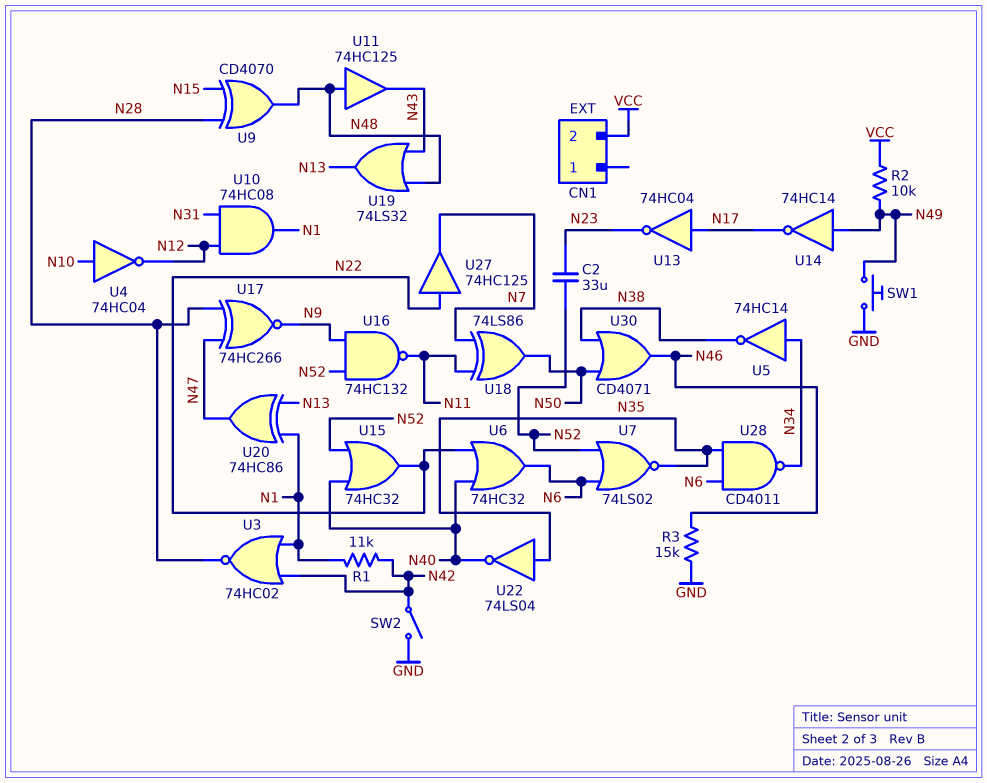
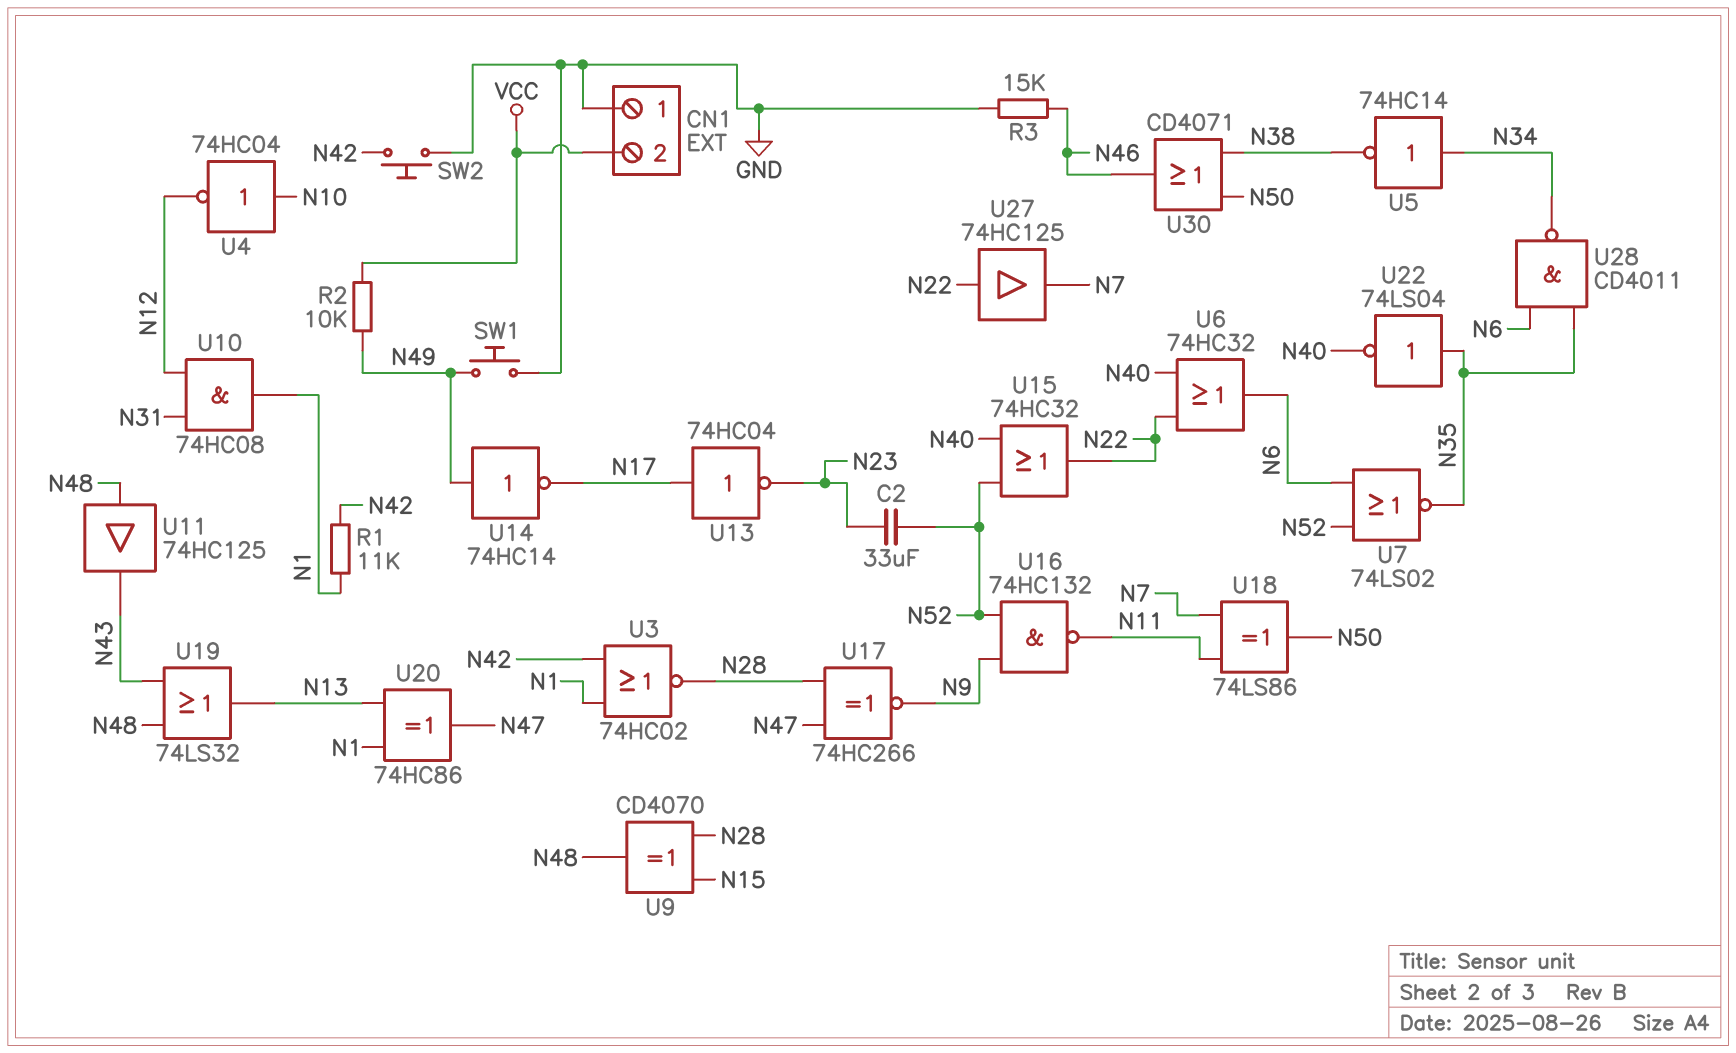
CN1 pin 1: none -> GND
SW2: switch (GND, N42) -> button (GND, N42)

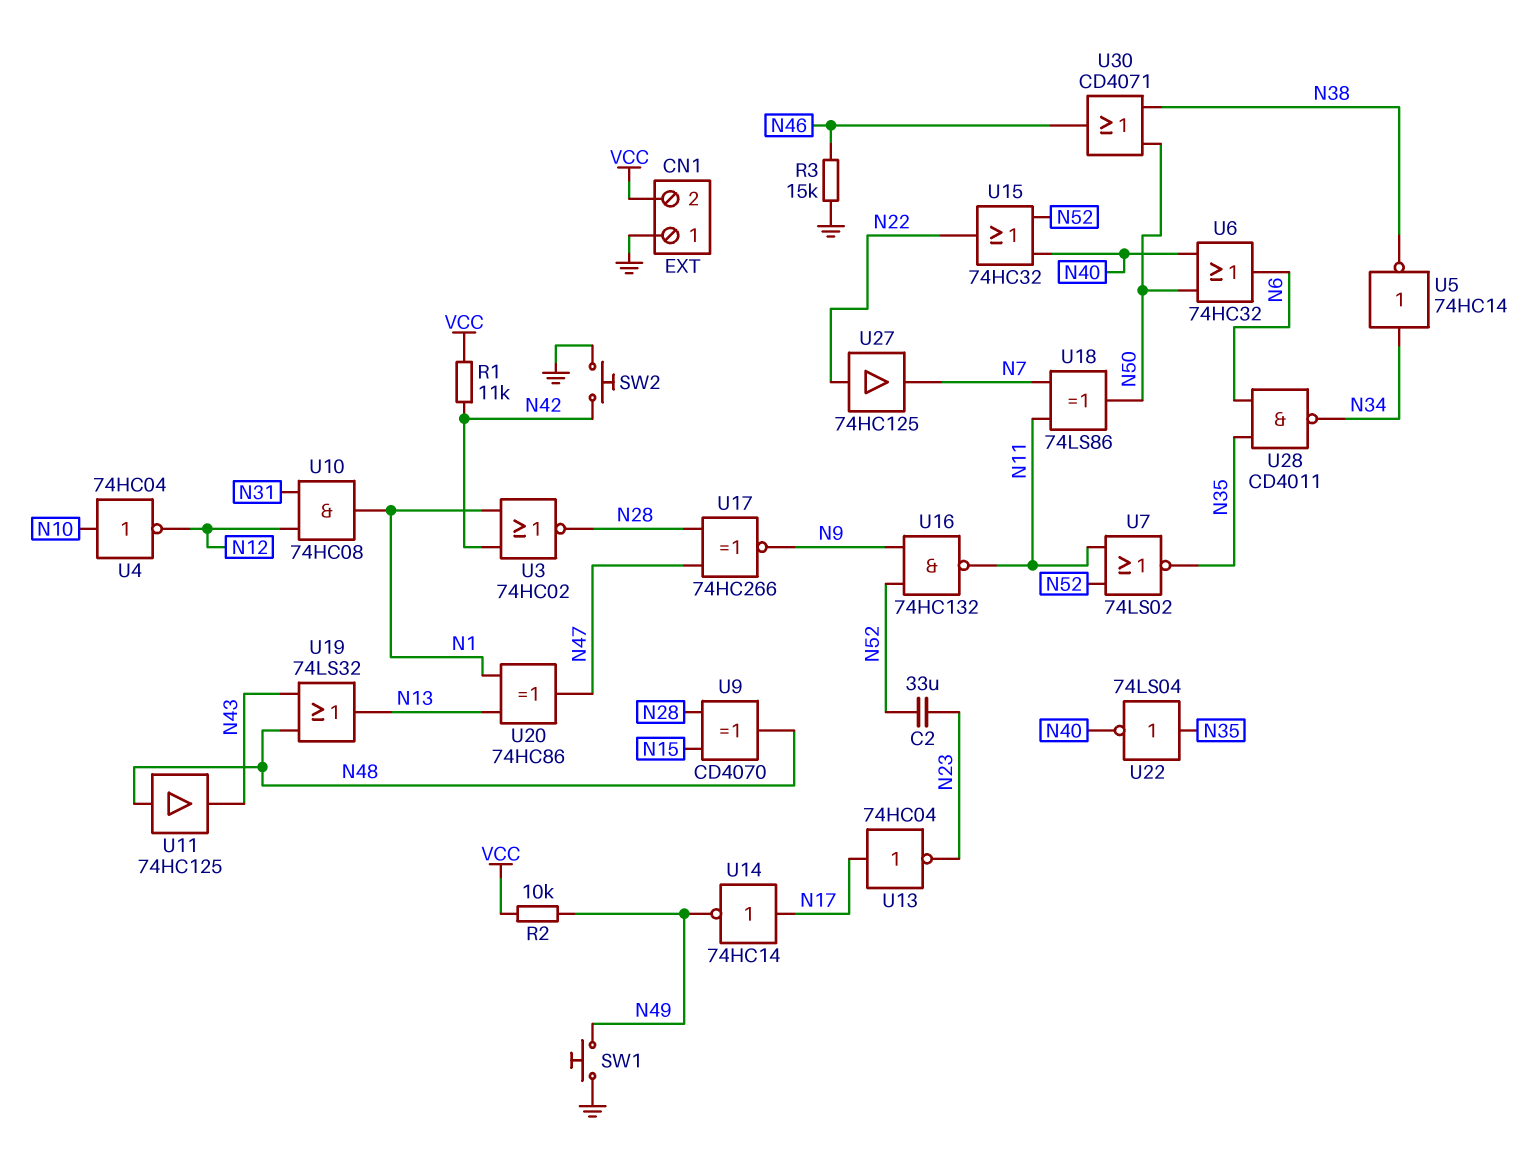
R1: 11k (N1, N42) -> 11k (N42, VCC)
U6: OR 74HC32 (in N22, in N40, out N6) -> OR 74HC32 (in N40, in N50, out N6)
U7: NOR 74LS02 (in N6, in N52, out N35) -> NOR 74LS02 (in N11, in N52, out N35)
U14: NOT 74HC14 (in N49, out N17) -> NOT 74HC14 (in N17, out N49)

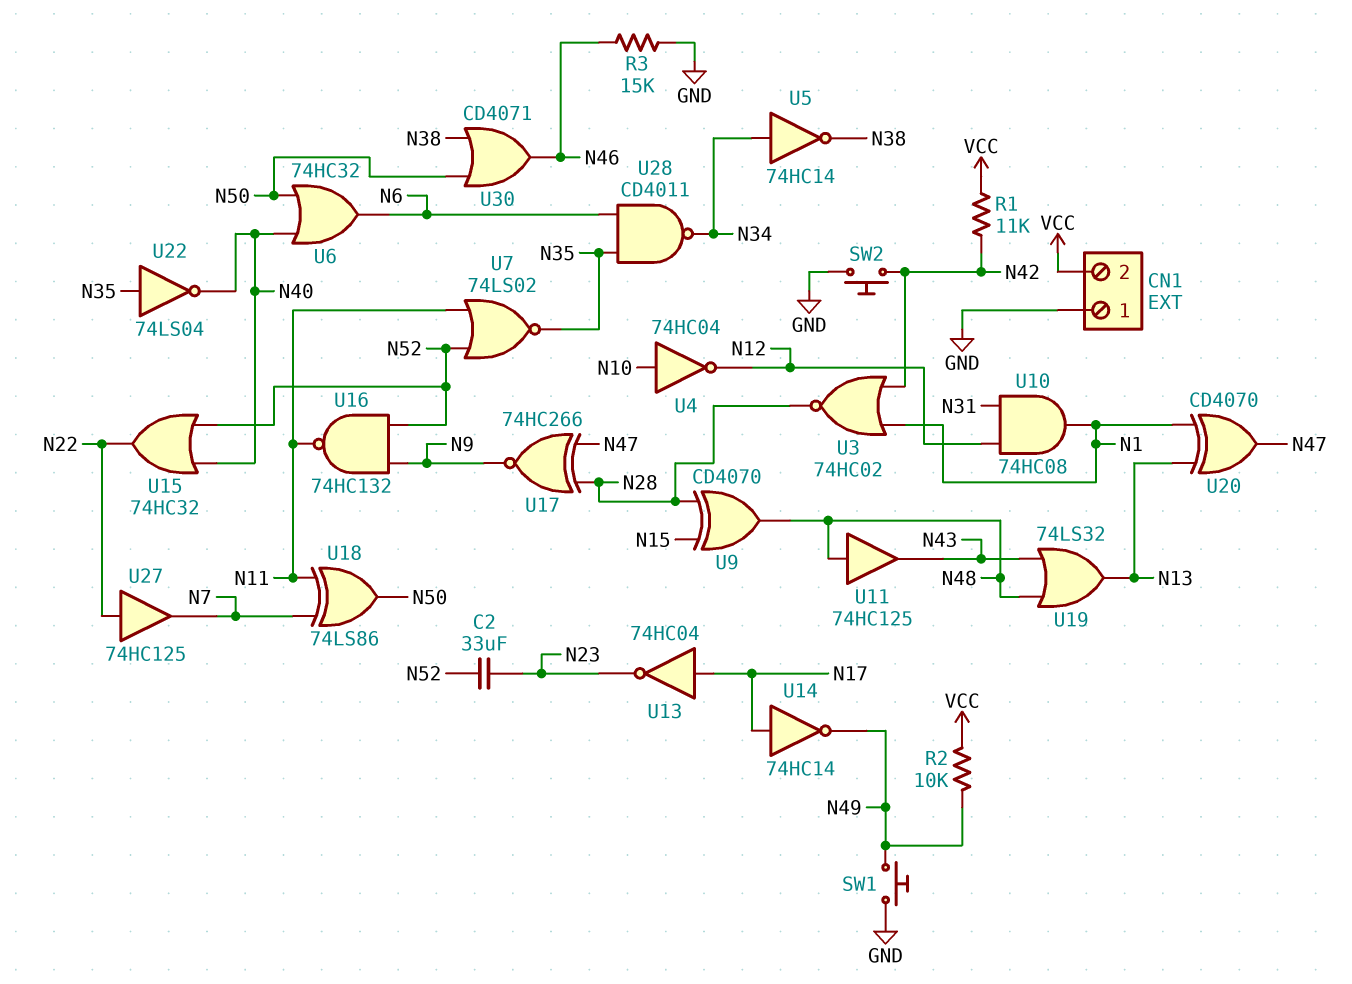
U20: XOR 74HC86 (in N1, in N13, out N47) -> XOR CD4070 (in N1, in N13, out N47)

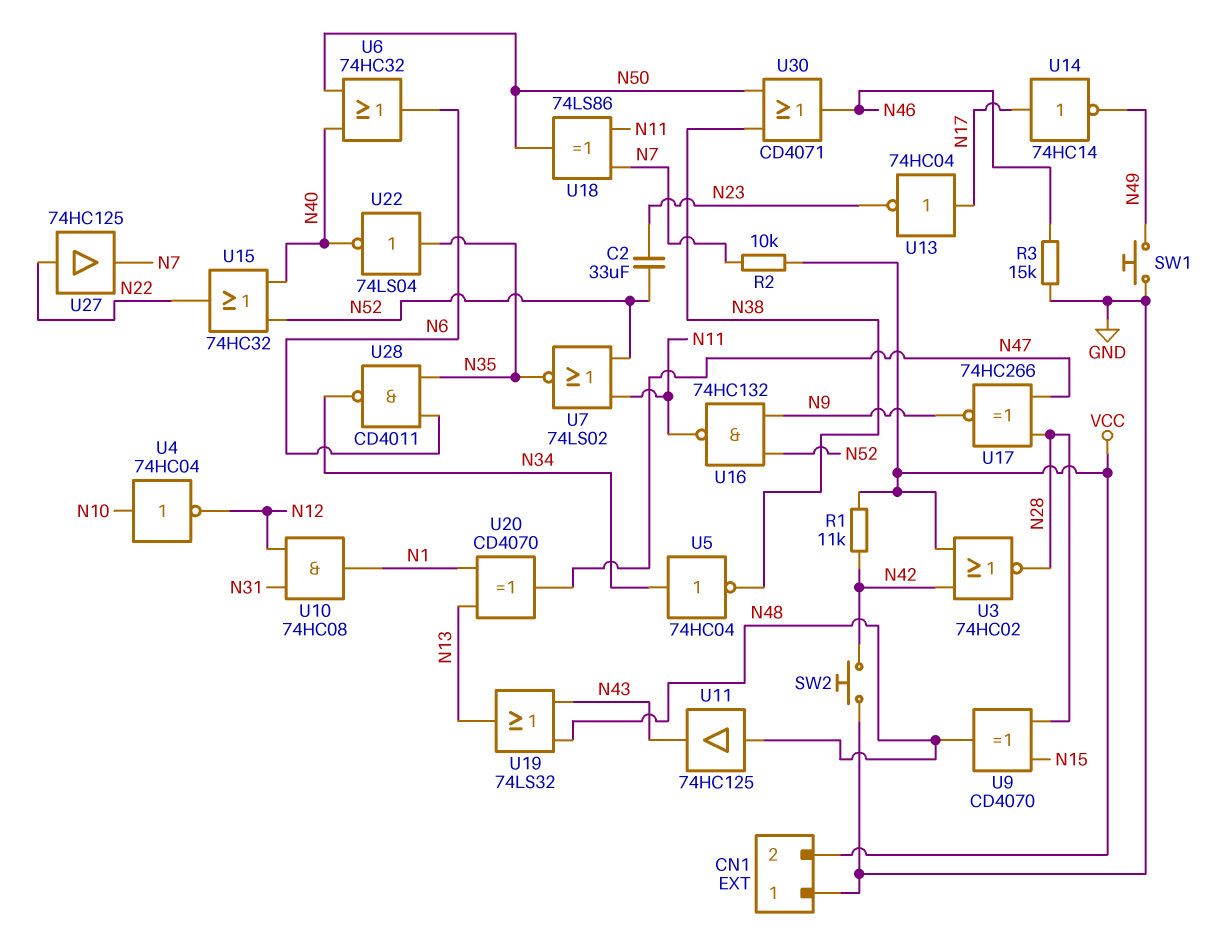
R2: 10k (N49, VCC) -> 10k (N7, VCC)
U3: NOR 74HC02 (in N1, in N42, out N28) -> NOR 74HC02 (in N42, in VCC, out N28)
U5: NOT 74HC14 (in N34, out N38) -> NOT 74HC04 (in N34, out N38)

